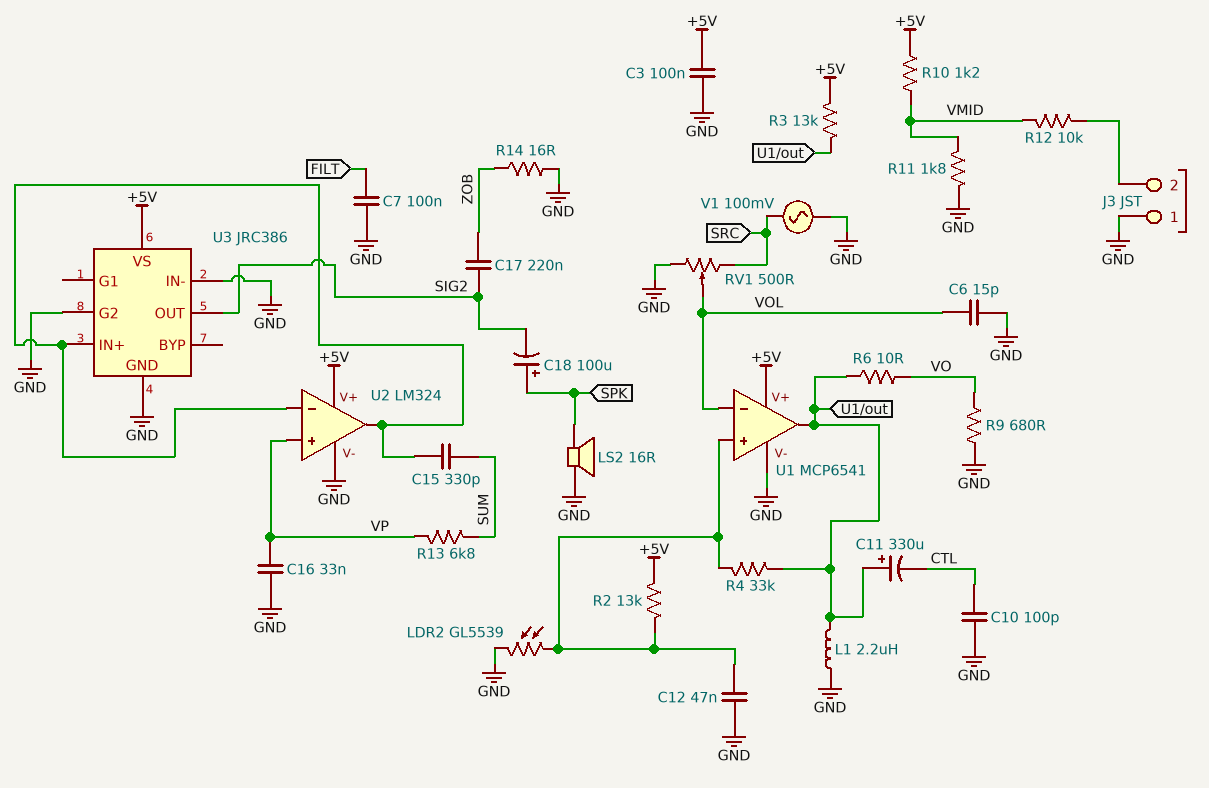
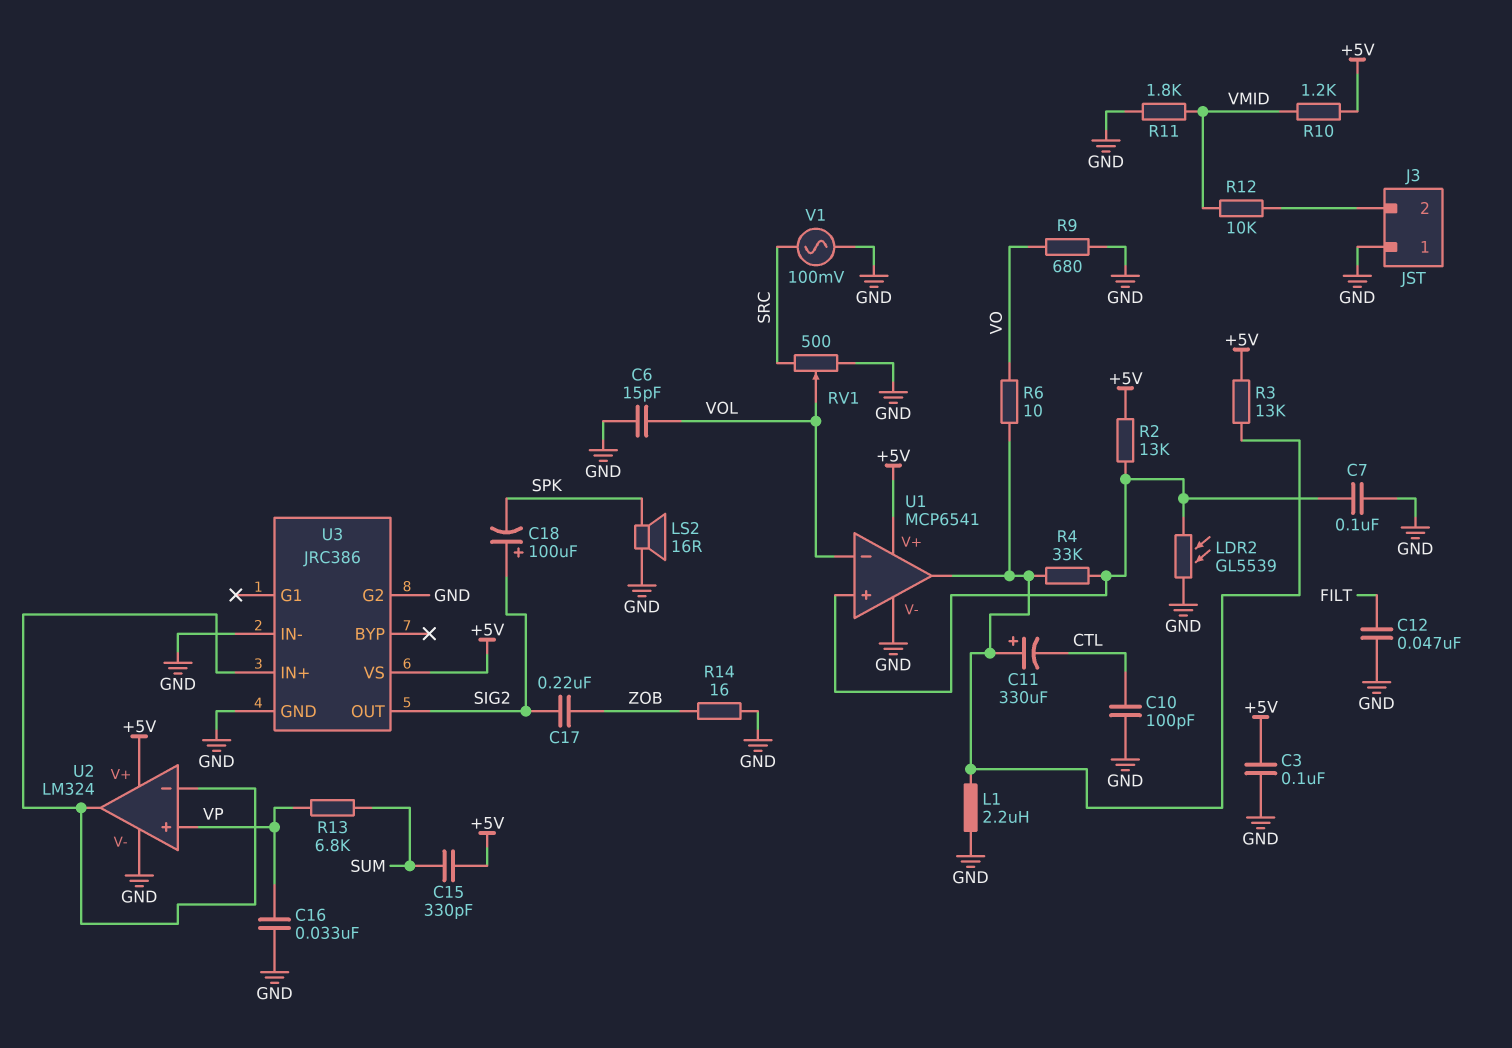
C7: 100nF (FILT, GND) -> 100nF (GND, U1/in+)
C12: 47nF (GND, U1/in+) -> 47nF (FILT, GND)
C15: 330pF (SUM, U2/in-) -> 330pF (+5V, SUM)
C18: 100uF (plus SPK, minus SIG2) -> 100uF (plus SIG2, minus SPK)

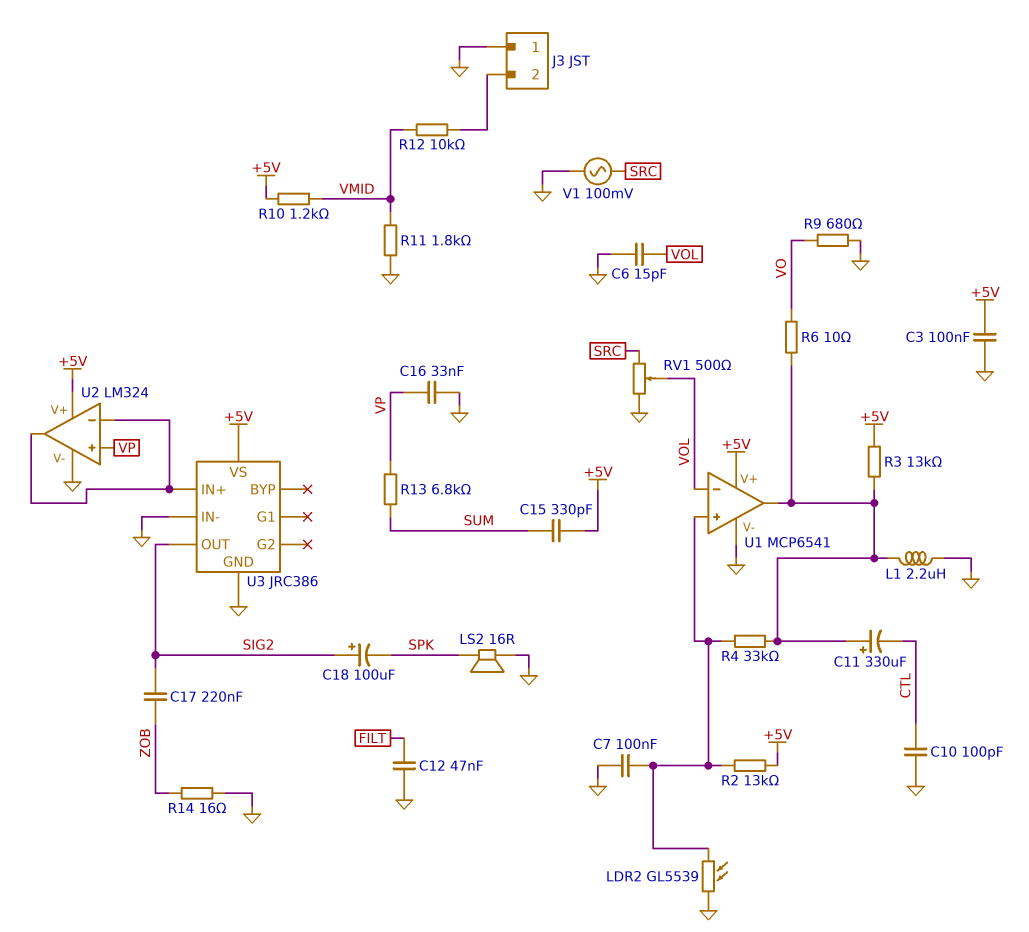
U3 pin G2: GND -> none

